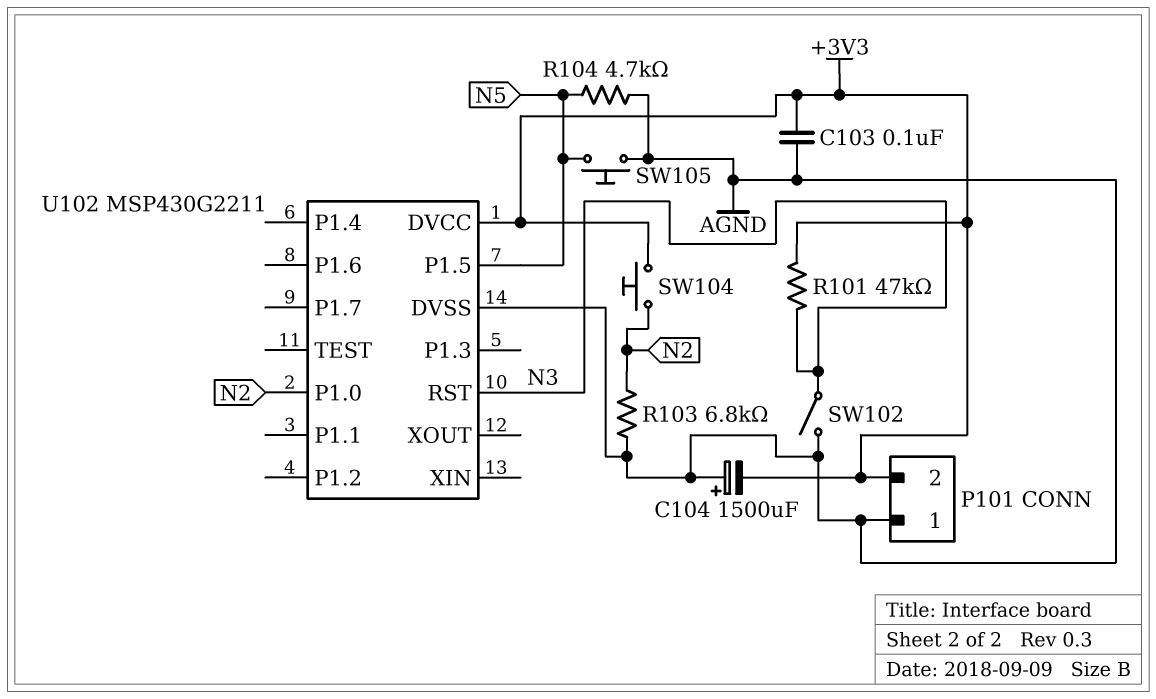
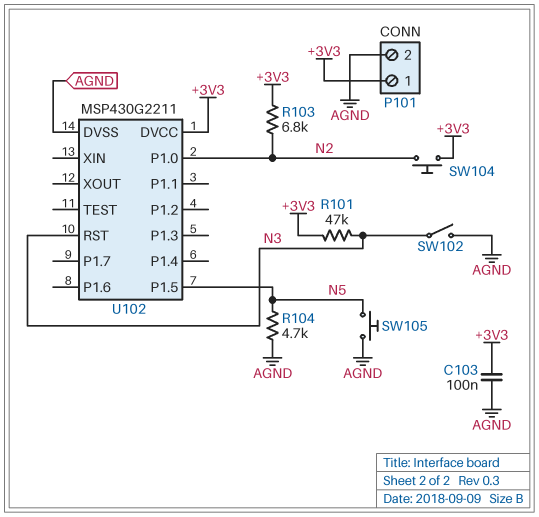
C104: 1500uF (plus AGND, minus +3V3) -> none
P101 pin 1: AGND -> +3V3
P101 pin 2: +3V3 -> AGND
R103: 6.8k (AGND, N2) -> 6.8k (+3V3, N2)

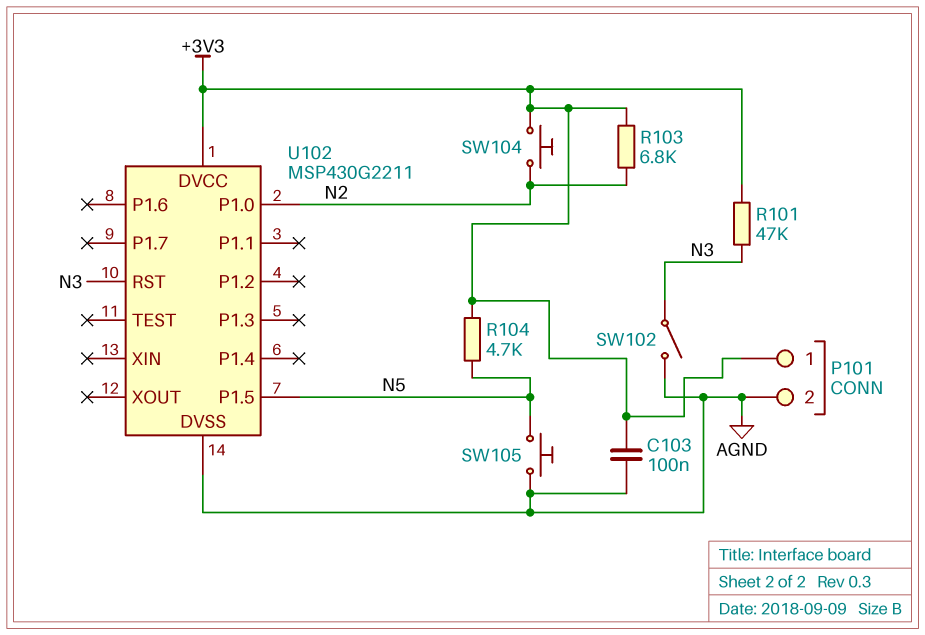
R104: 4.7k (AGND, N5) -> 4.7k (+3V3, N5)

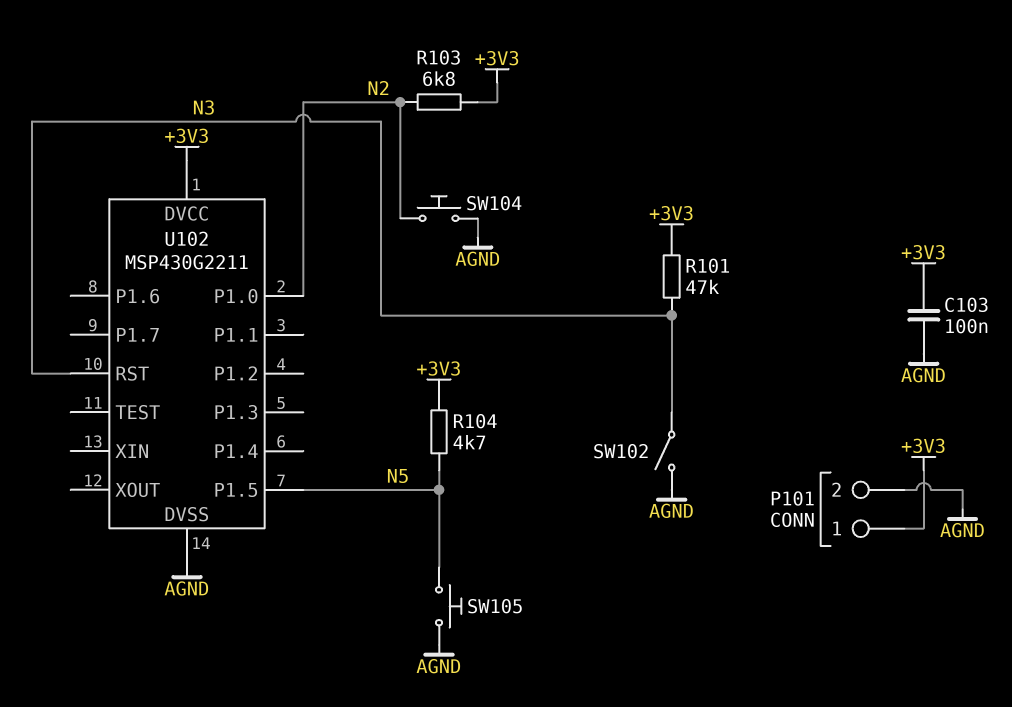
SW104: button (+3V3, N2) -> button (AGND, N2)

